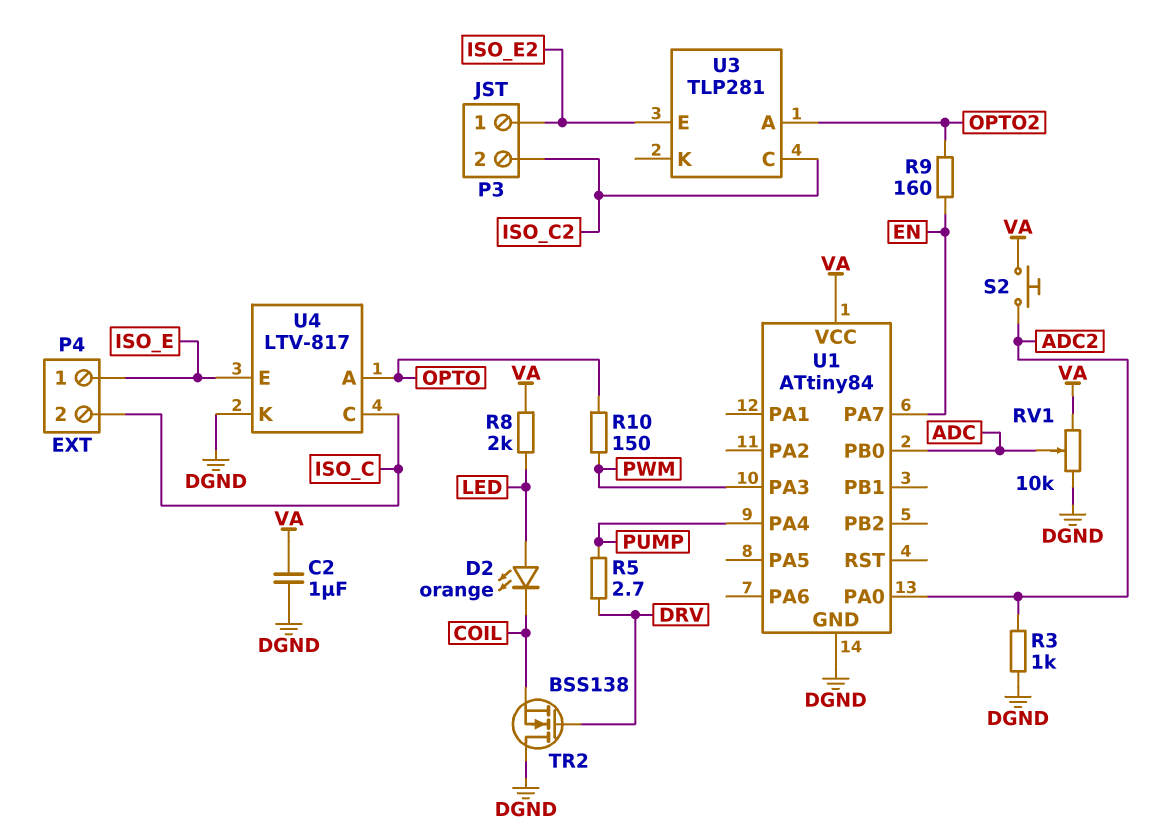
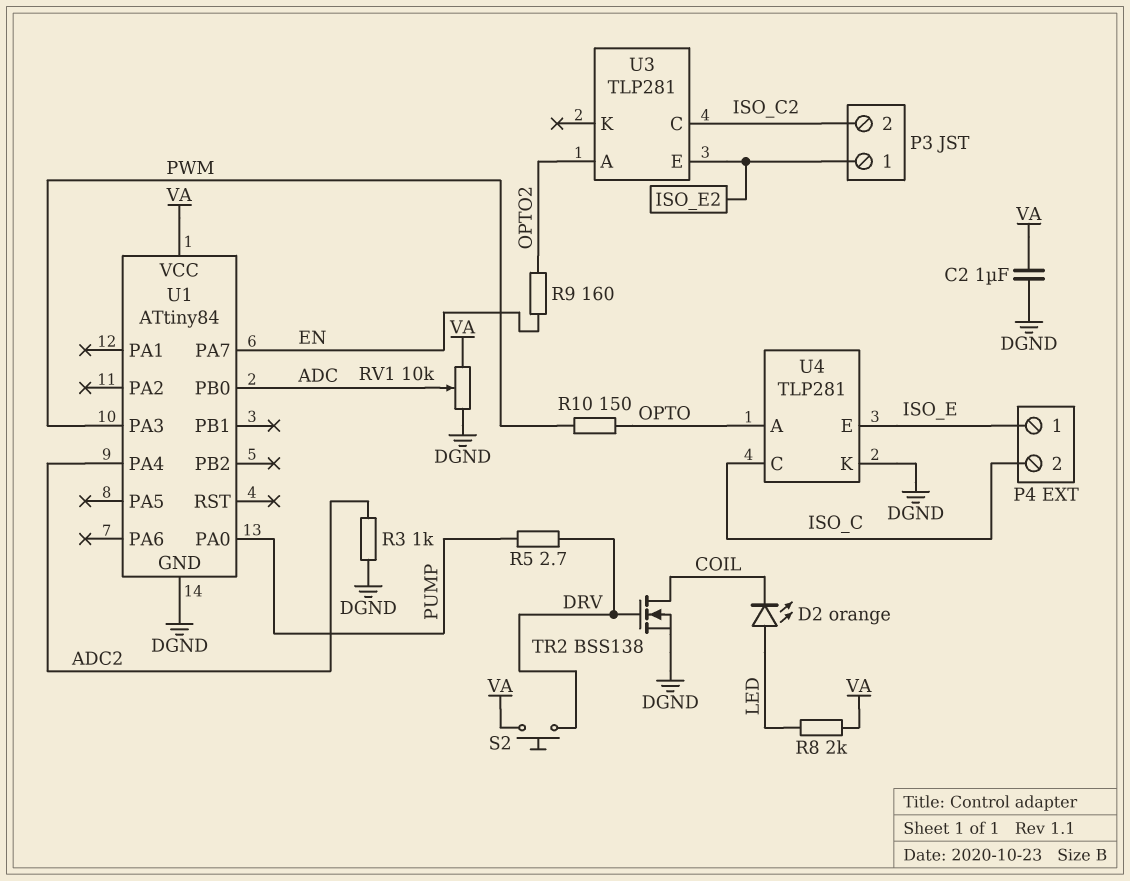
S2: button (ADC2, VA) -> button (DRV, VA)
TR2: NMOS BSS138 (G DRV, D DGND, S COIL) -> NMOS BSS138 (G DRV, D COIL, S DGND)
U1 pin PA0: ADC2 -> PUMP
U1 pin PA4: PUMP -> ADC2
U4: LTV-817 -> TLP281

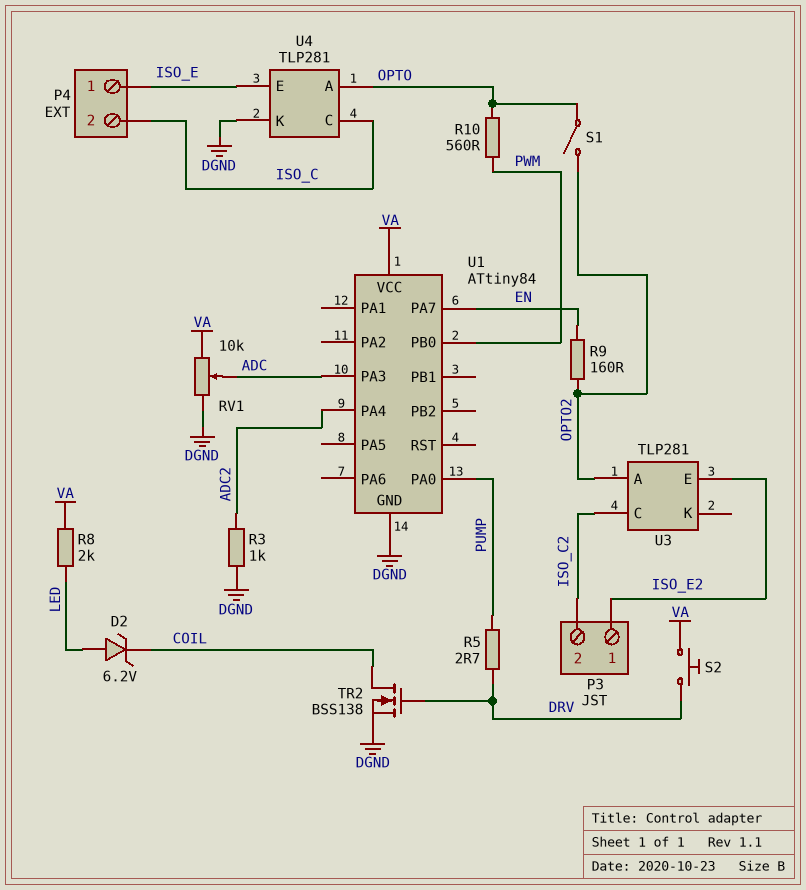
C2: 1uF (DGND, VA) -> none
D2: LED orange (A LED, K COIL) -> zener 6.2V (A LED, K COIL)
R10: 150 (OPTO, PWM) -> 560 (OPTO, PWM)
S1: none -> switch (OPTO, OPTO2)
U1 pin PA3: PWM -> ADC
U1 pin PB0: ADC -> PWM

